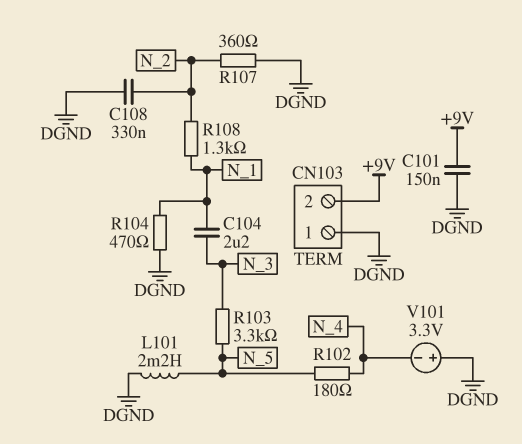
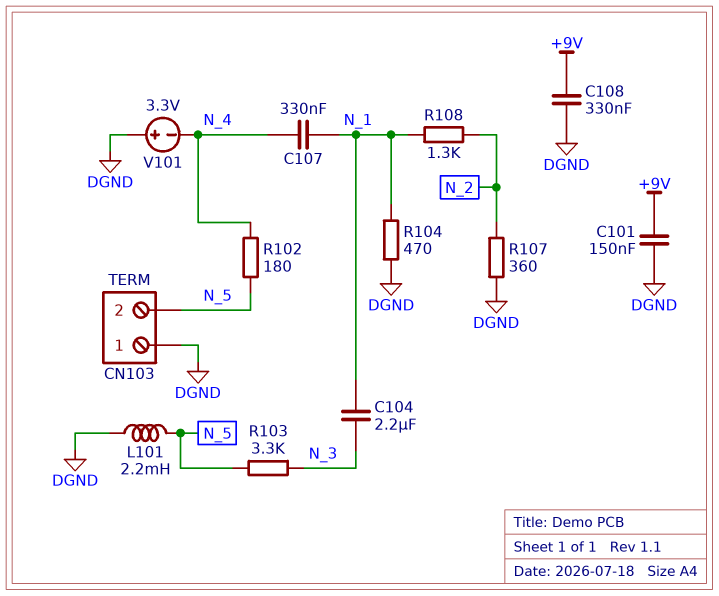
C107: none -> 330nF (N_1, N_4)
C108: 330nF (DGND, N_2) -> 330nF (+9V, DGND)
CN103 pin 2: +9V -> N_5

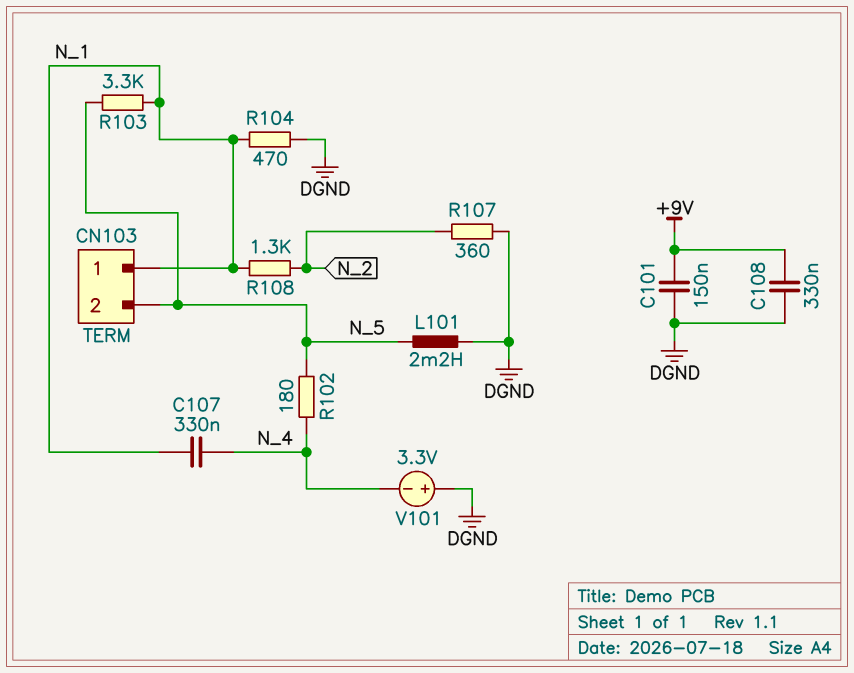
C104: 2.2uF (N_1, N_3) -> none
CN103 pin 1: DGND -> N_1
R103: 3.3k (N_3, N_5) -> 3.3k (N_1, N_5)

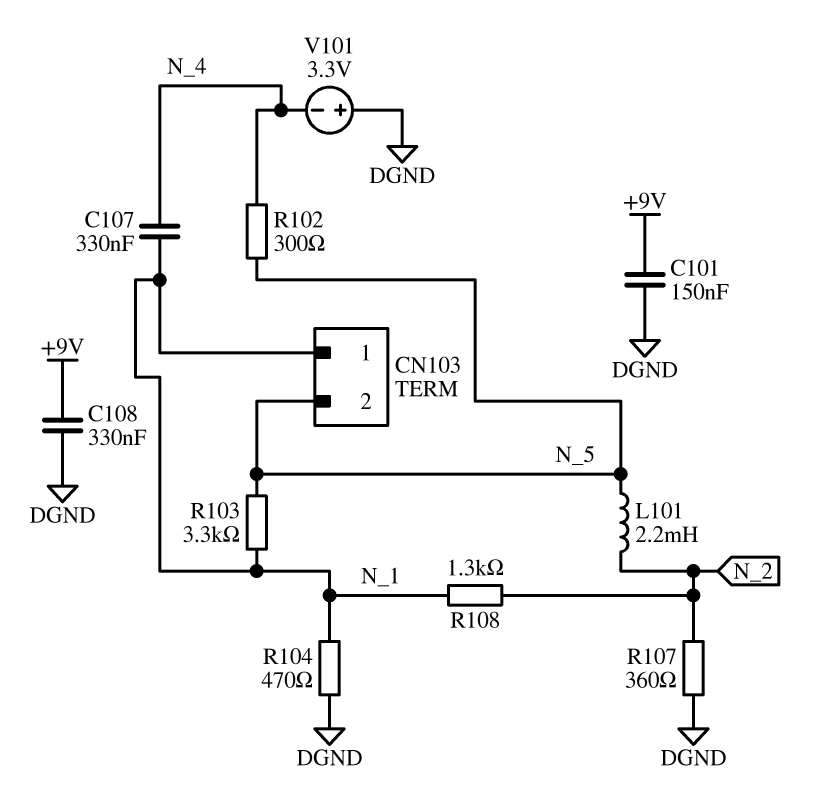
L101: 2.2mH (DGND, N_5) -> 2.2mH (N_2, N_5)
R102: 180 (N_4, N_5) -> 300 (N_4, N_5)

